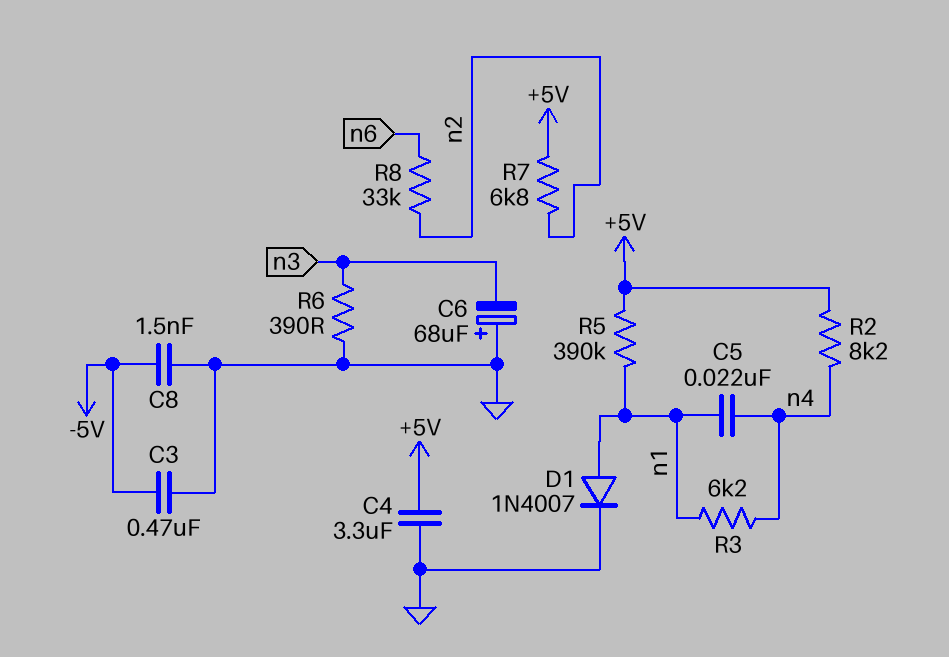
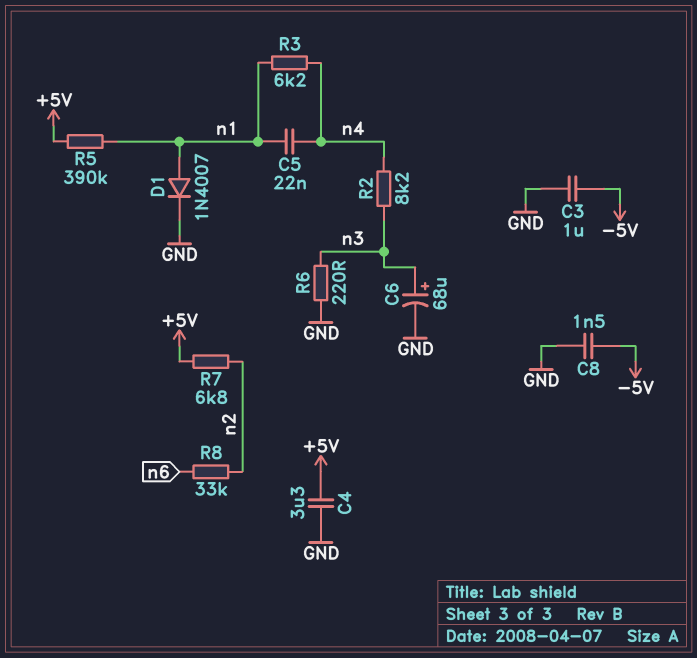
C3: 470nF (-5V, GND) -> 1uF (-5V, GND)
C6: 68uF (plus GND, minus n3) -> 68uF (plus n3, minus GND)
R2: 8.2k (+5V, n4) -> 8.2k (n3, n4)
R6: 390 (GND, n3) -> 220 (GND, n3)

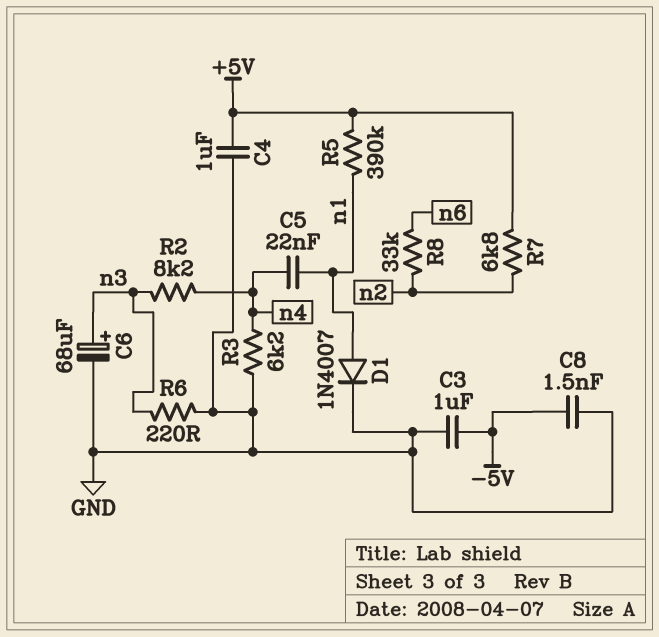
C4: 3.3uF (+5V, GND) -> 1uF (+5V, GND)
R3: 6.2k (n1, n4) -> 6.2k (GND, n4)

